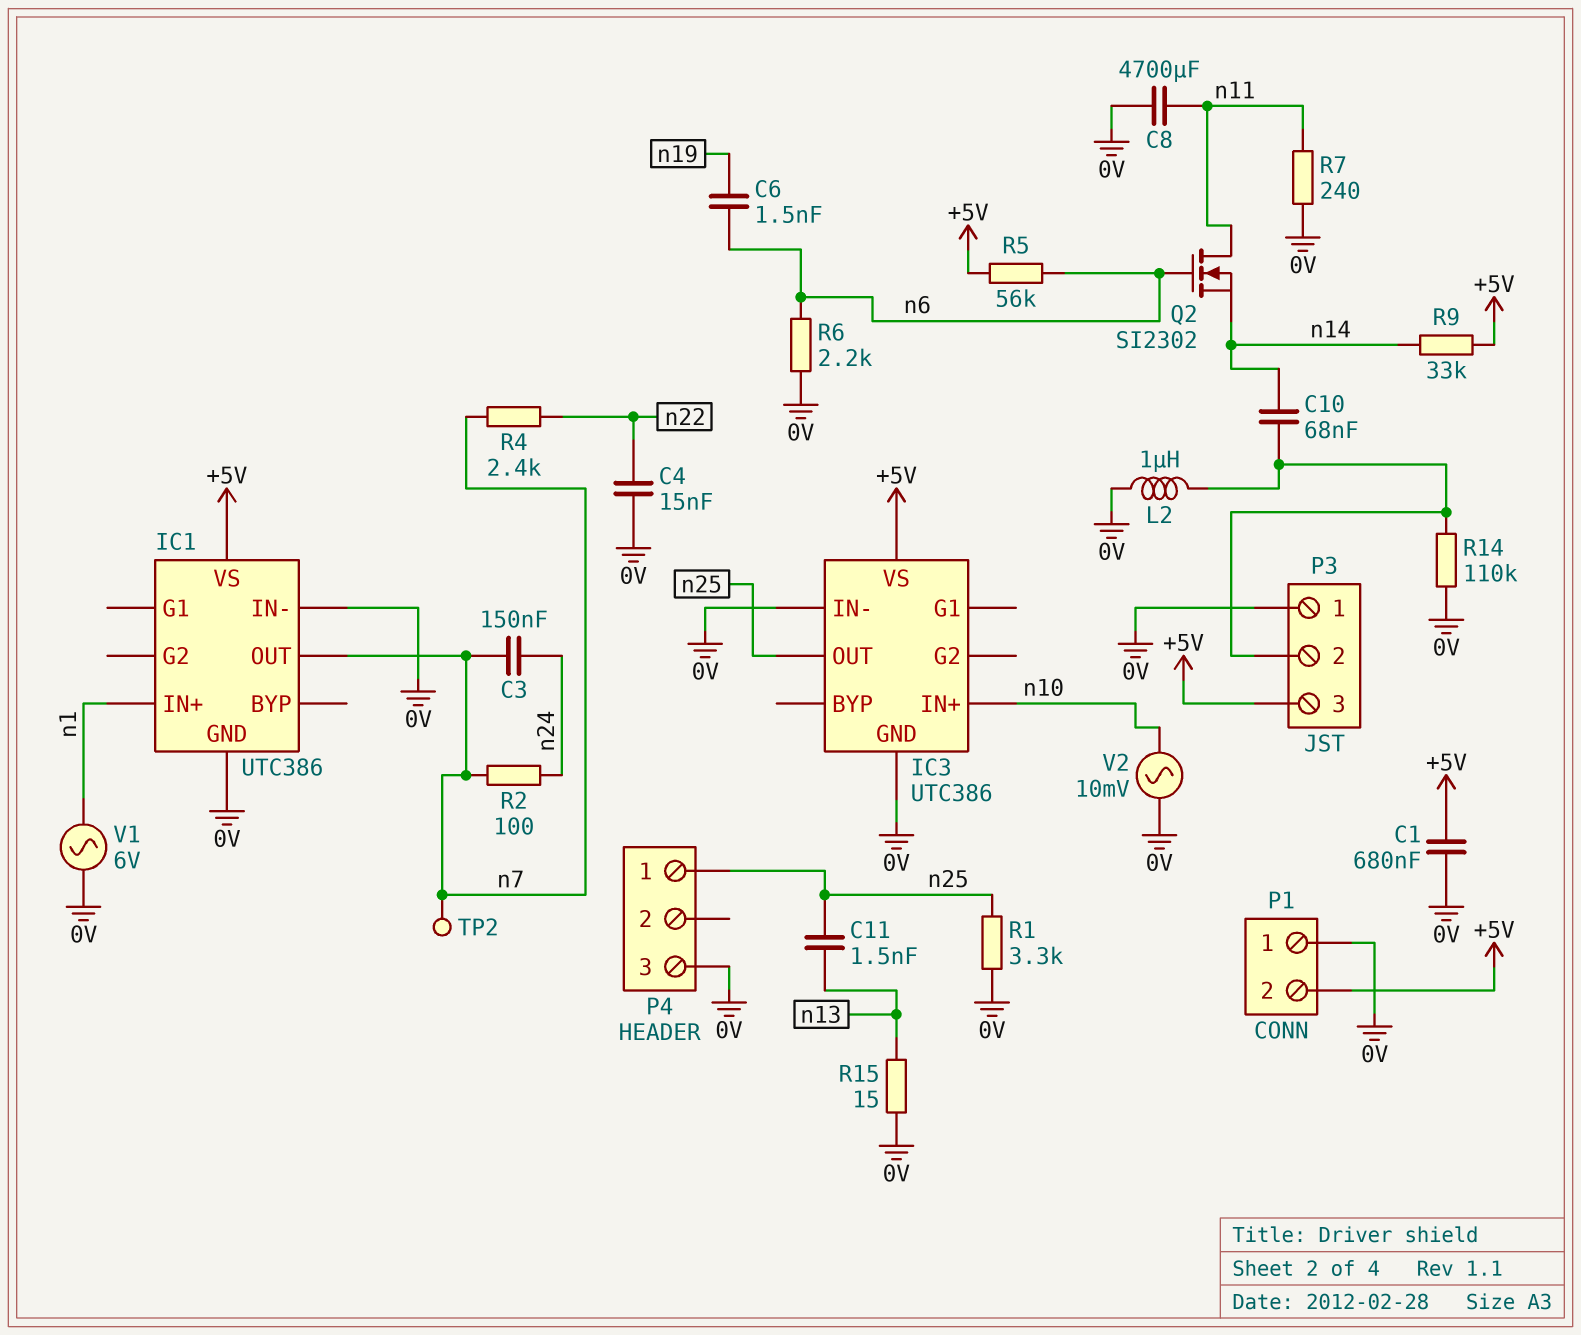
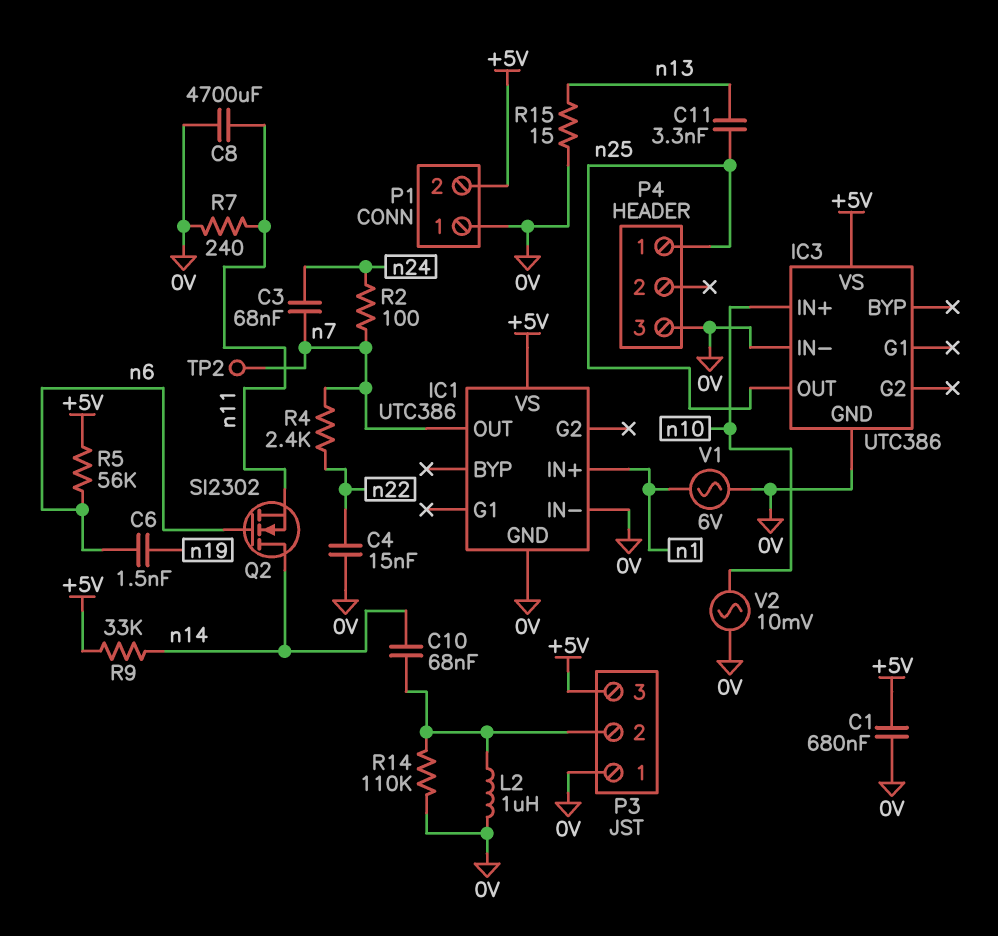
C3: 150nF (n7, n24) -> 68nF (n7, n24)
C11: 1.5nF (n13, n25) -> 3.3nF (n13, n25)
Q2: NMOS SI2302 (G n6, D n11, S n14) -> NMOS SI2302 (G n6, D n14, S n11)
R1: 3.3k (0V, n25) -> none
R6: 2.2k (0V, n6) -> none

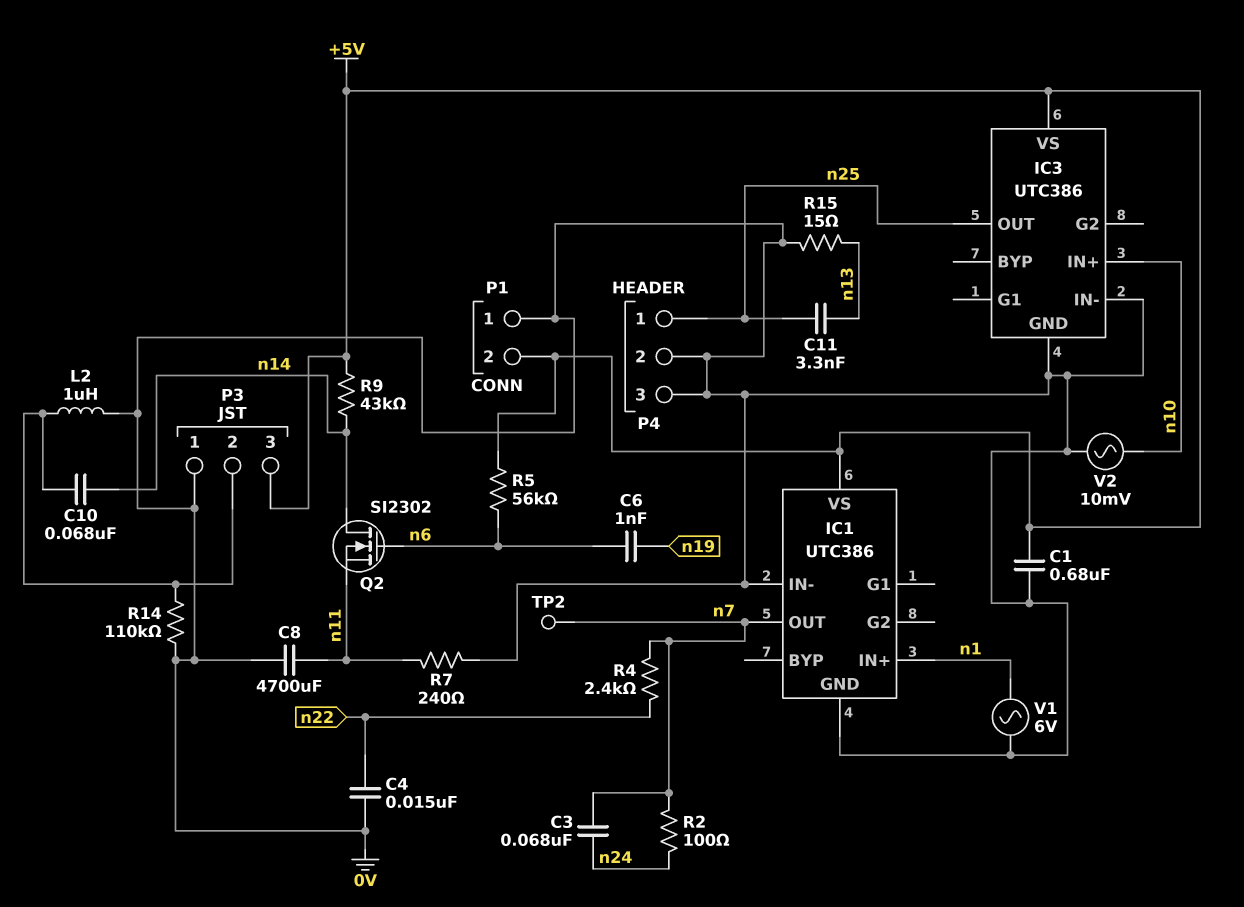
C6: 1.5nF (n6, n19) -> 1nF (n6, n19)
P4 pin 2: none -> 0V
R9: 33k (+5V, n14) -> 43k (+5V, n14)

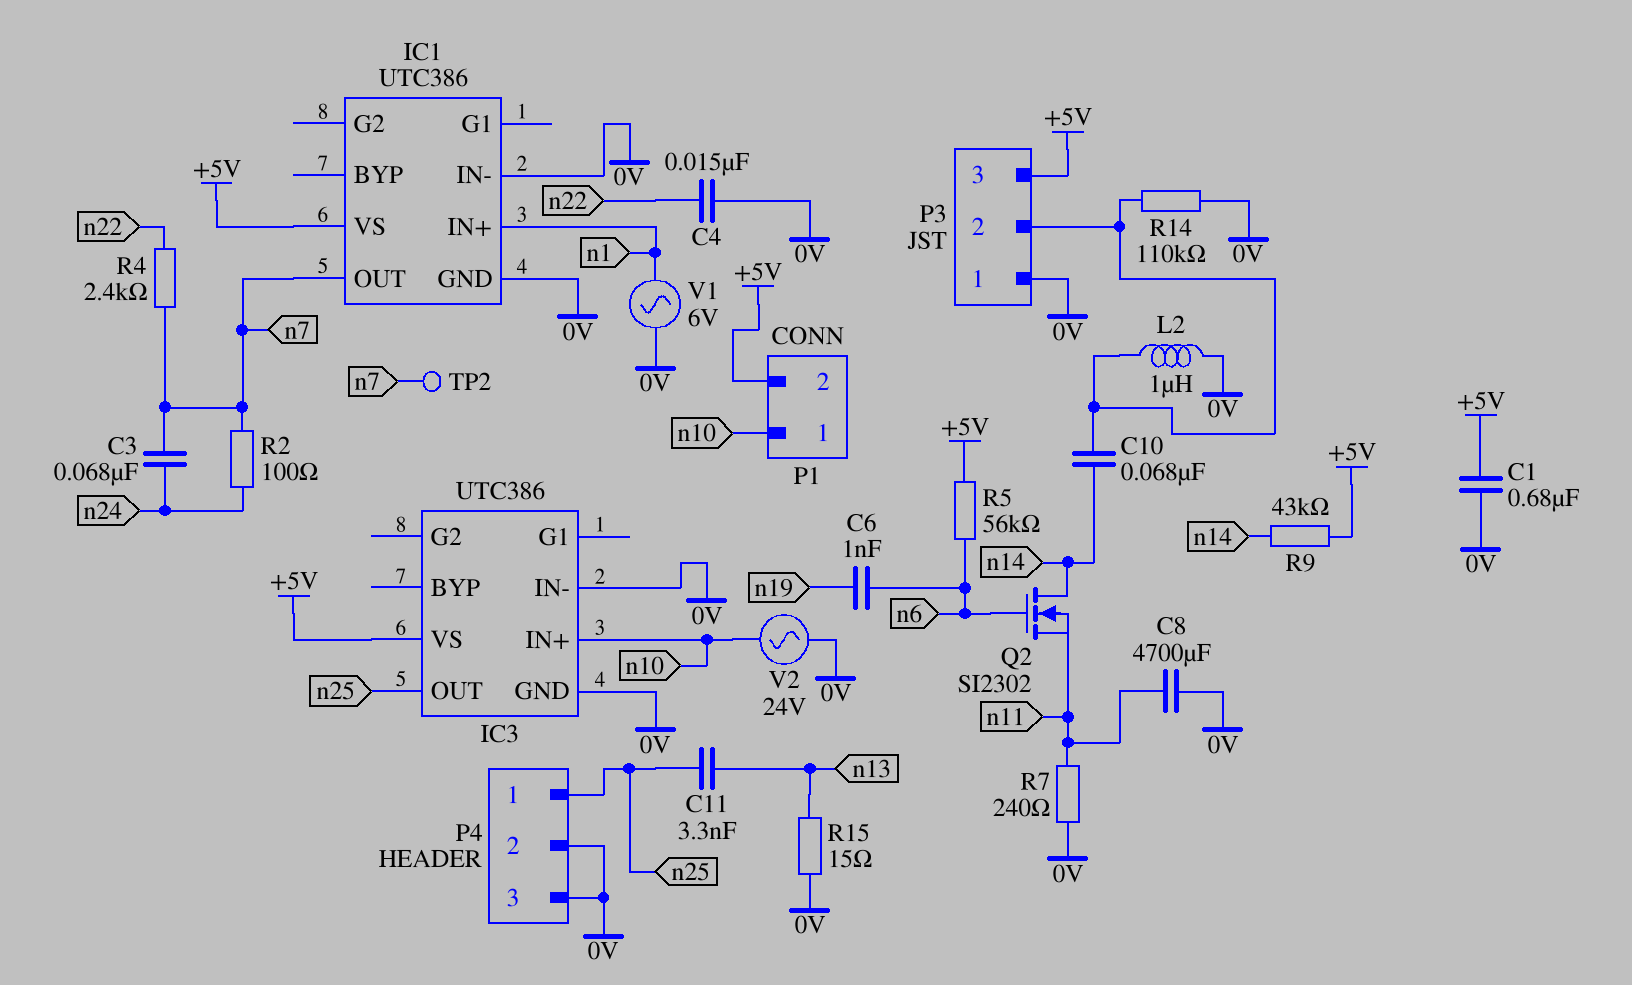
P1 pin 1: 0V -> n10
V2: AC 10mV (0V, n10) -> AC 24V (0V, n10)

